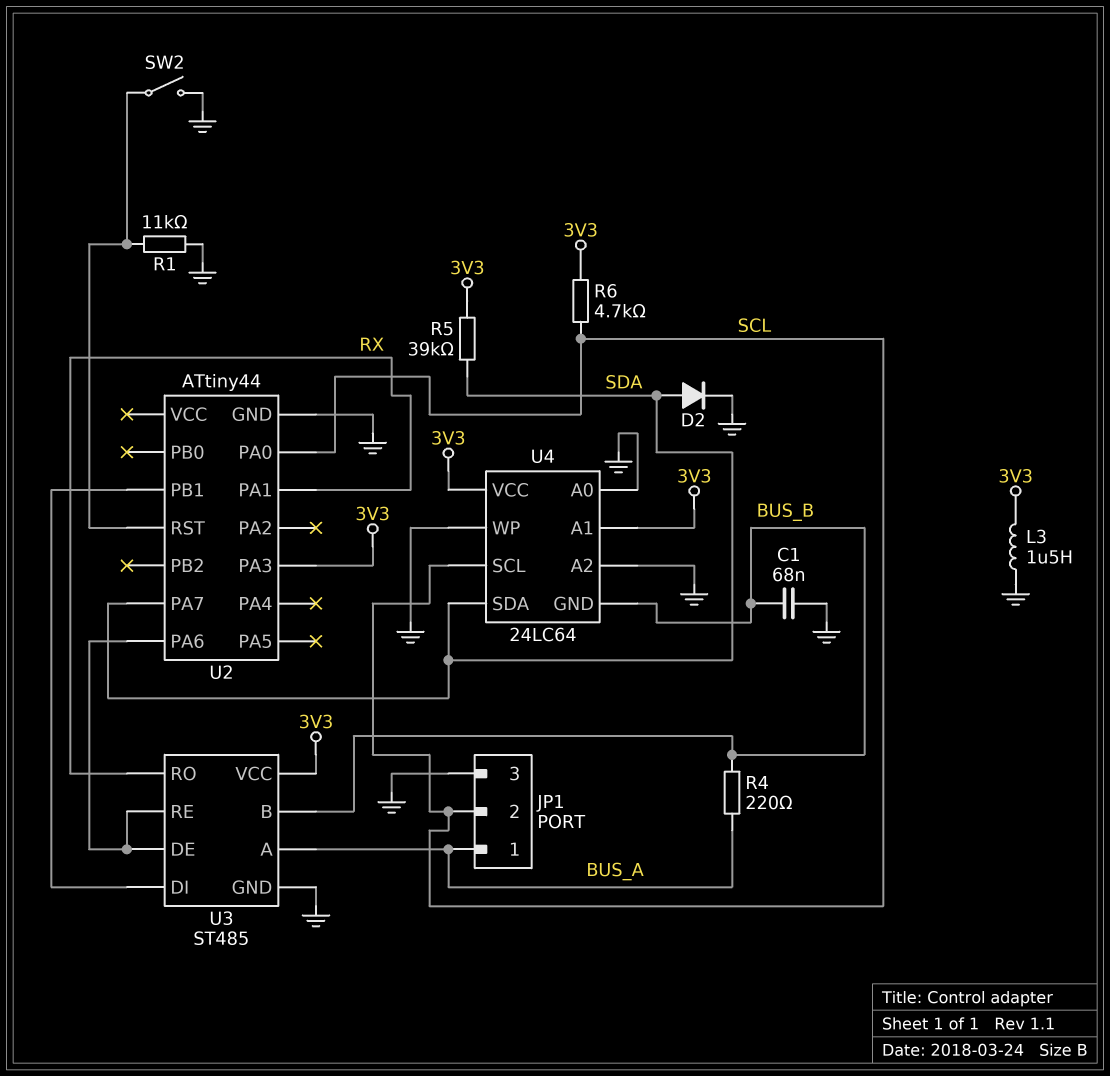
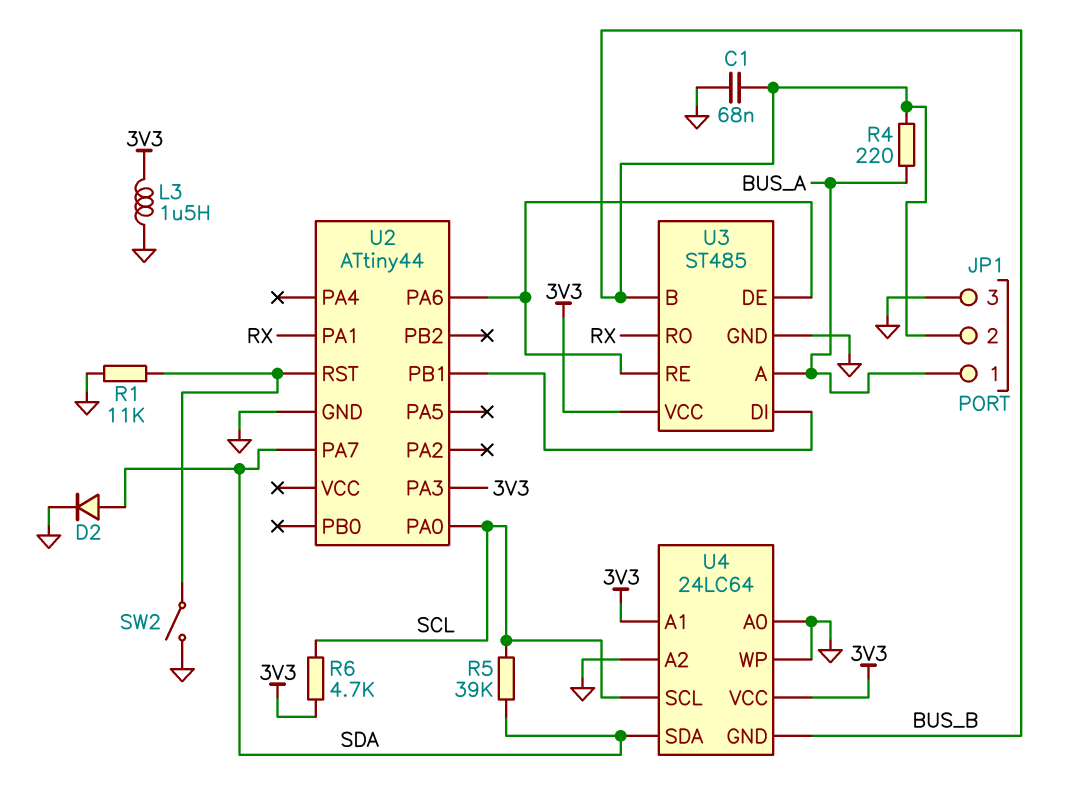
JP1 pin 2: SCL -> BUS_B
R5: 39k (3V3, SDA) -> 39k (SCL, SDA)

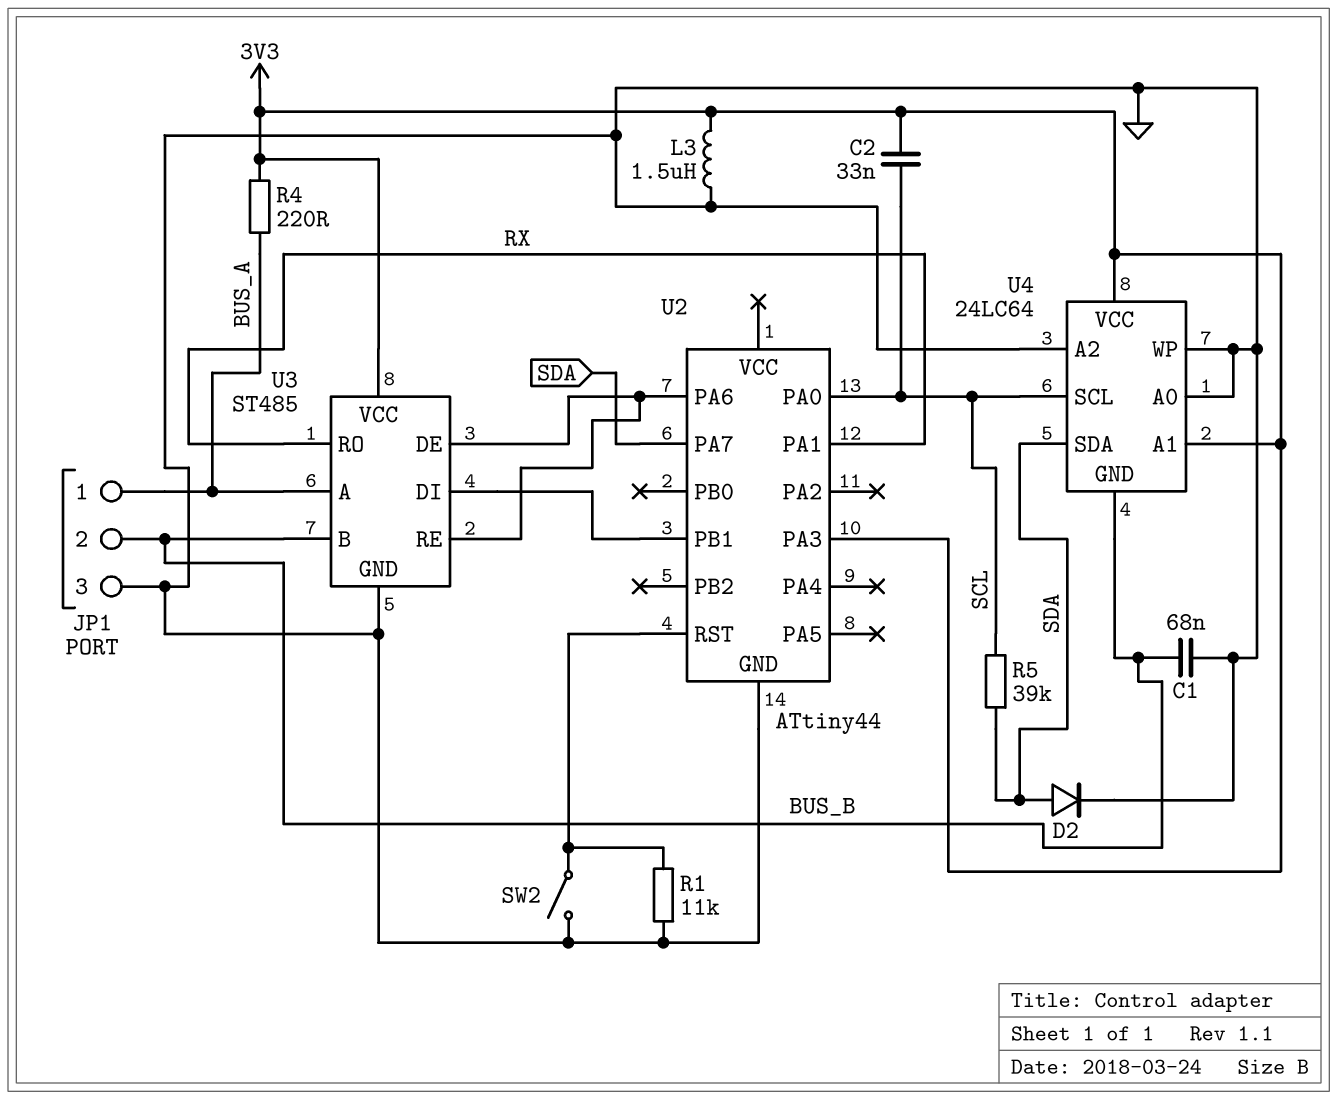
C2: none -> 33nF (3V3, SCL)
R4: 220 (BUS_A, BUS_B) -> 220 (3V3, BUS_A)
R6: 4.7k (3V3, SCL) -> none

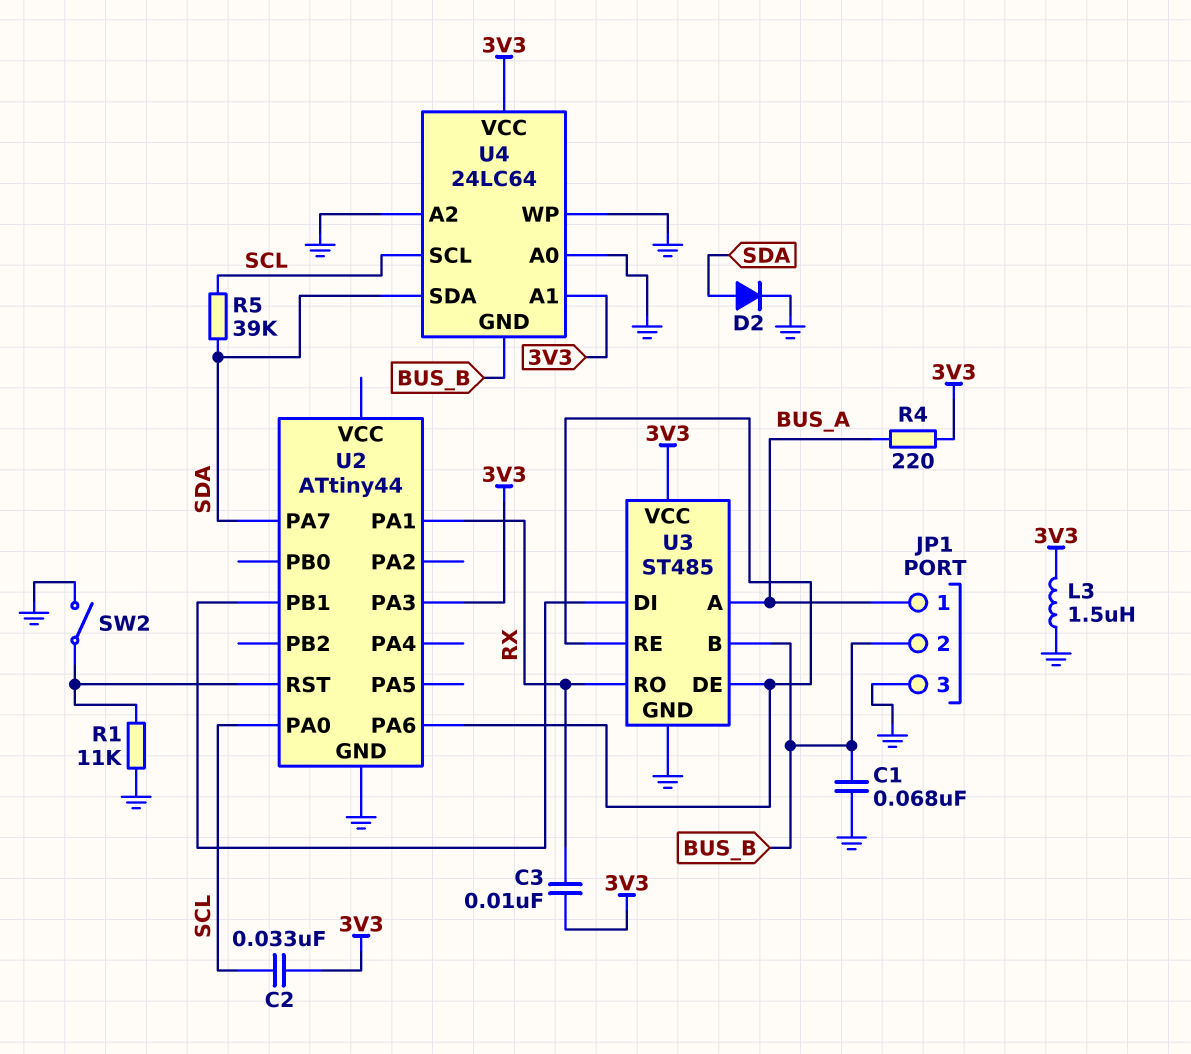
C3: none -> 10nF (3V3, RX)

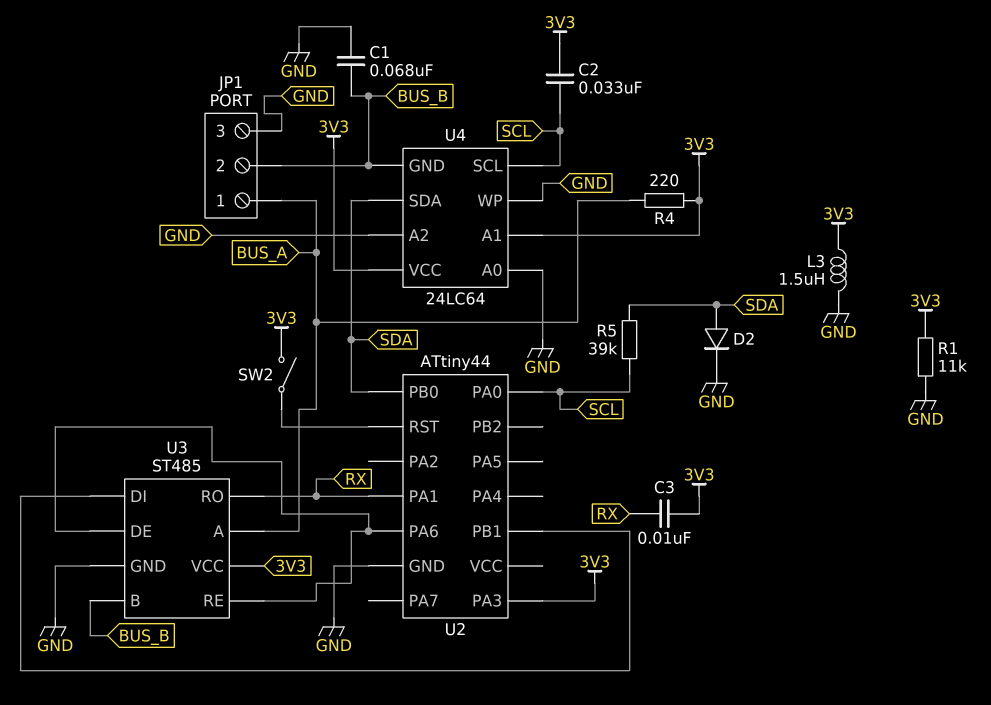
R1: 11k (GND, U2/RST) -> 11k (3V3, GND)
SW2: switch (GND, U2/RST) -> switch (3V3, U2/RST)
U2 pin PA7: SDA -> none
U2 pin PB0: none -> SDA

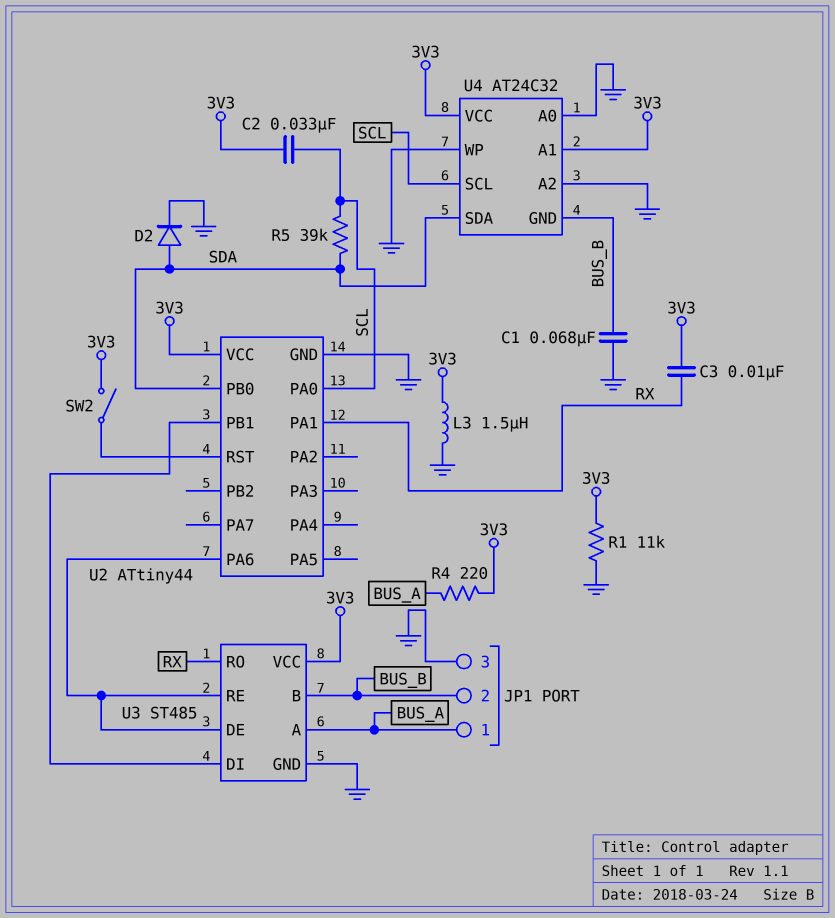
U2 pin PA3: 3V3 -> none
U2 pin VCC: none -> 3V3
U4: 24LC64 -> AT24C32

